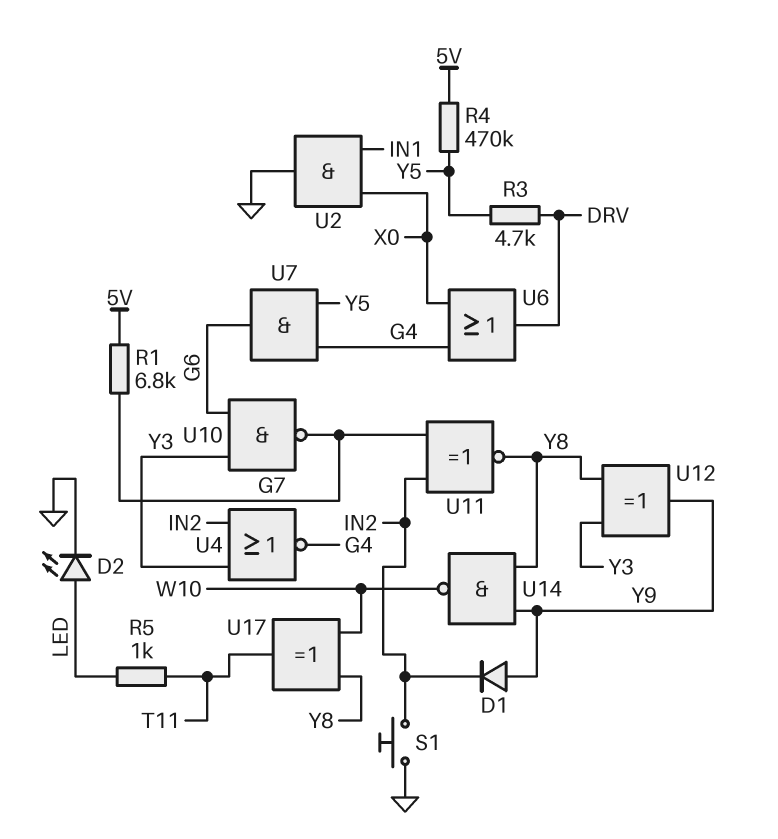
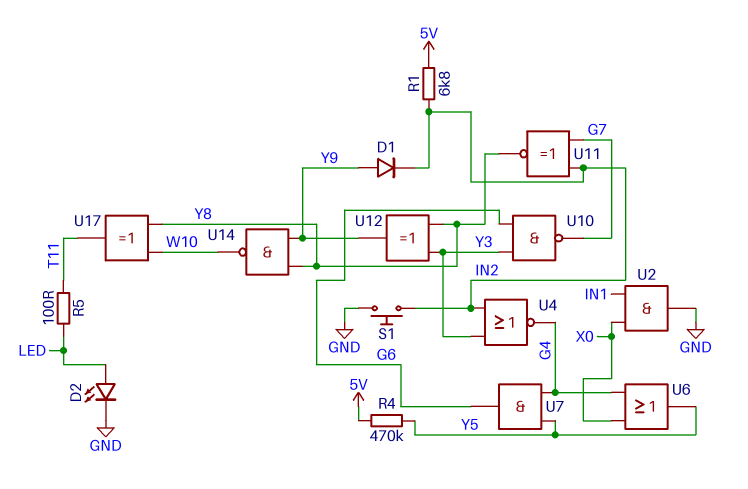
R1: 6.8k (5V, G7) -> 6.8k (5V, IN2)
R3: 4.7k (DRV, Y5) -> none
R5: 1k (LED, T11) -> 100 (LED, T11)
U6: OR (in G4, in X0, out DRV) -> OR (in G4, in X0, out Y5)

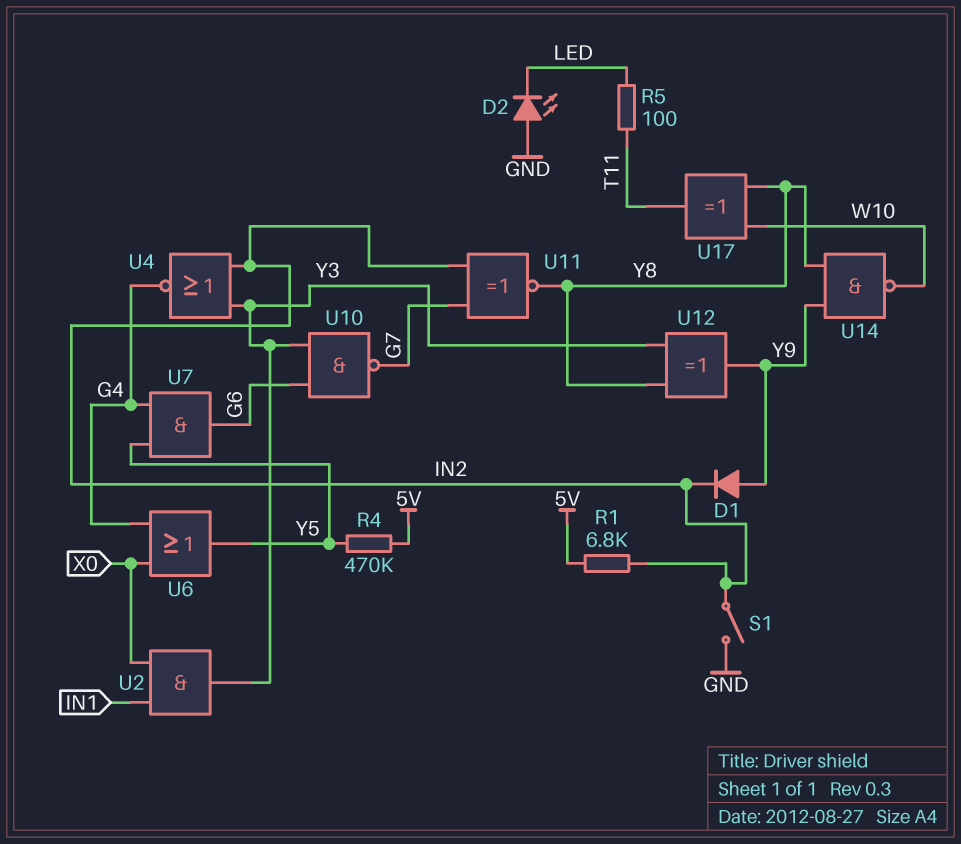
D2: LED (A LED, K GND) -> LED (A GND, K LED)
S1: button (GND, IN2) -> switch (GND, IN2)
U2: AND (in IN1, in X0, out GND) -> AND (in IN1, in X0, out Y3)

